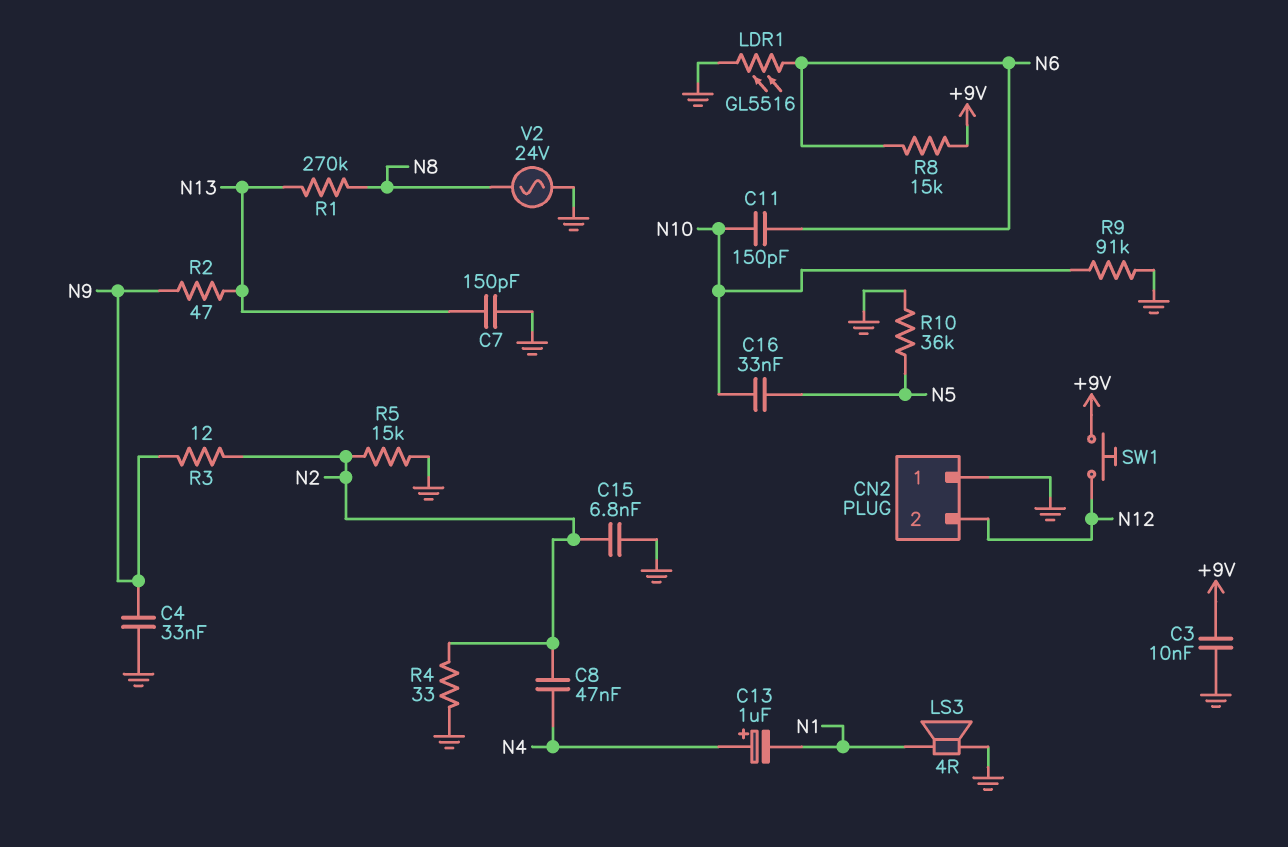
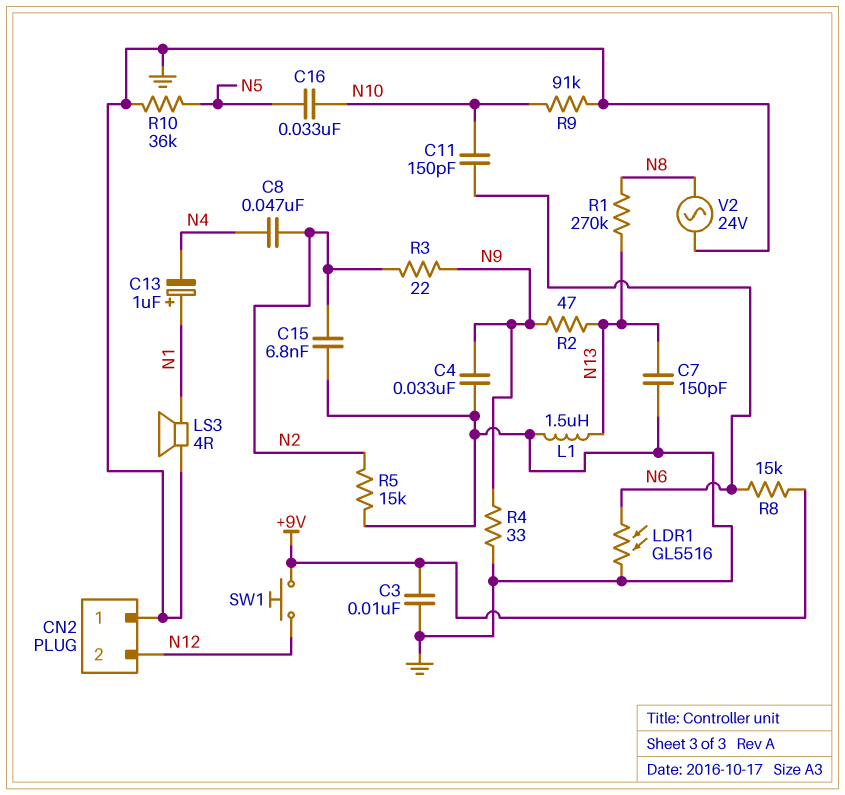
C13: 1uF (plus N4, minus N1) -> 1uF (plus N1, minus N4)
L1: none -> 1.5uH (GND, N13)
R3: 12 (N2, N9) -> 22 (N2, N9)
R4: 33 (GND, N2) -> 33 (GND, N9)

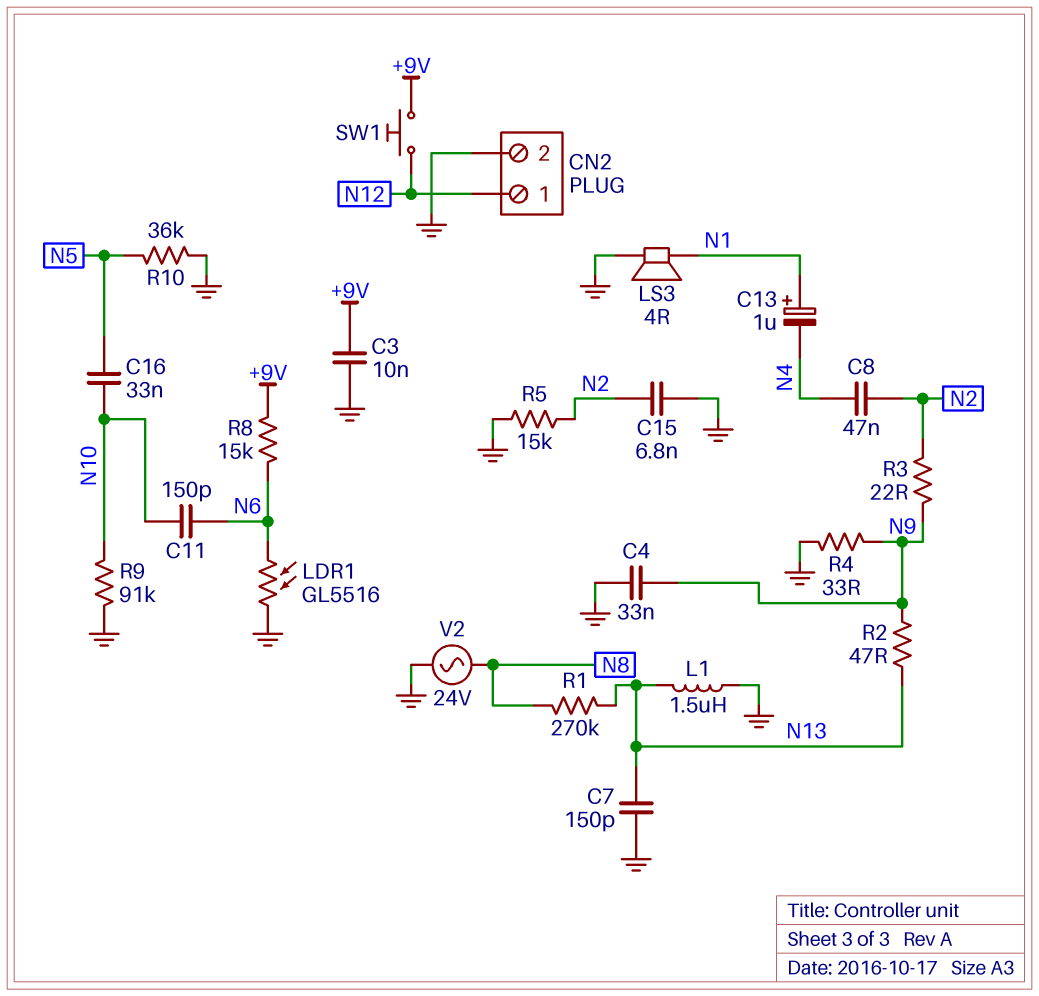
CN2 pin 1: GND -> N12
CN2 pin 2: N12 -> GND

